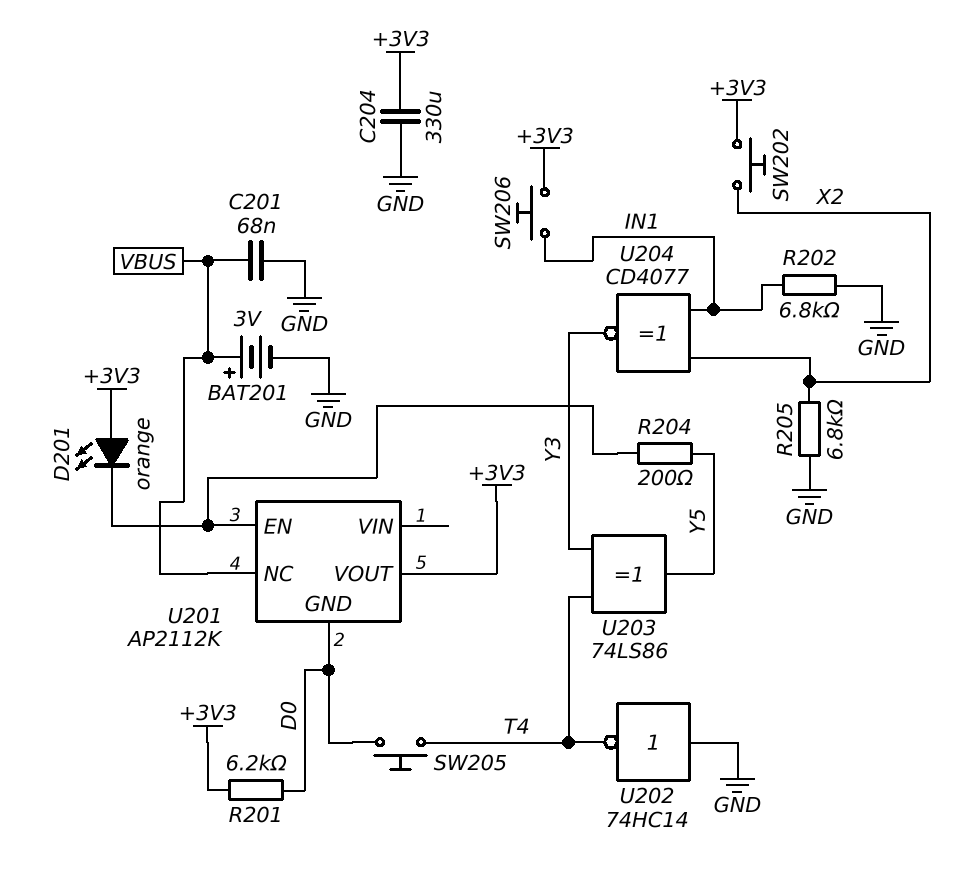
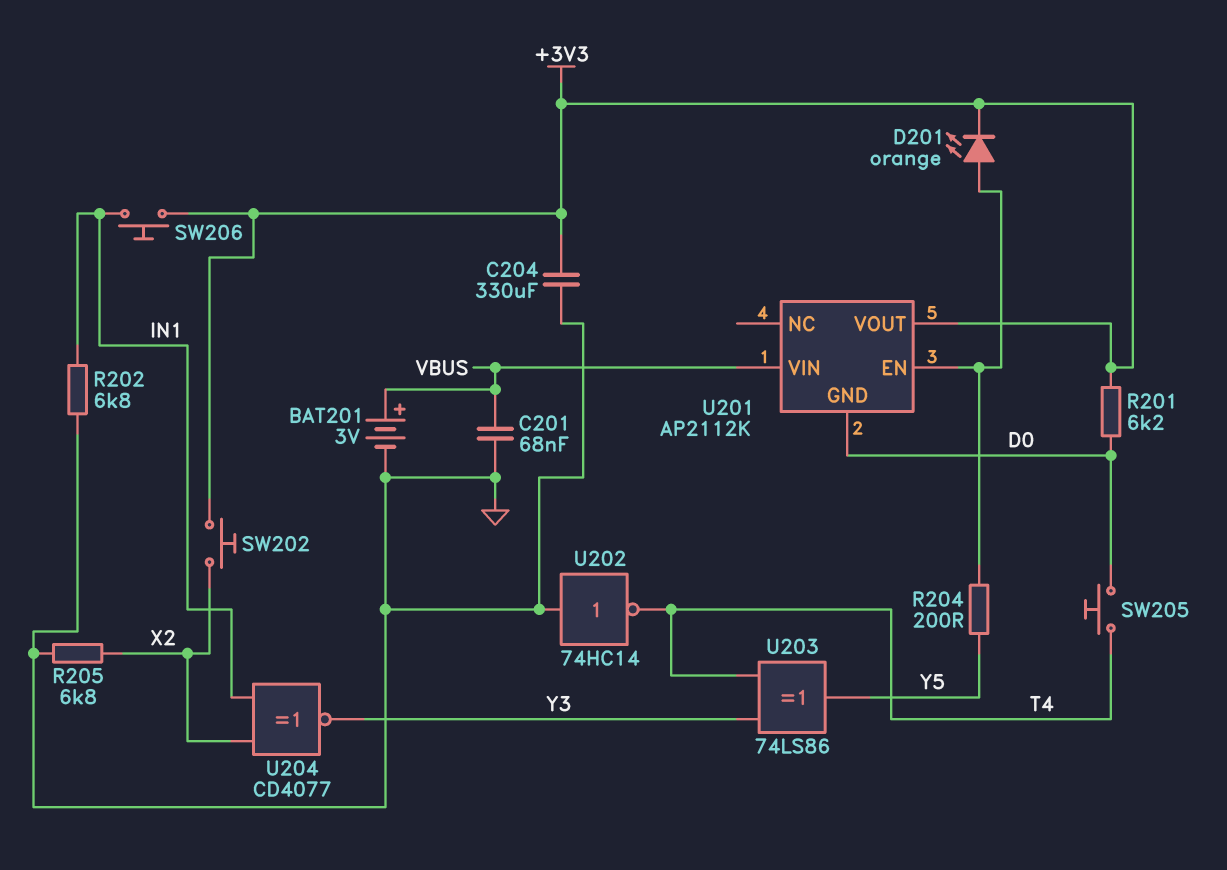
D201: LED orange (A +3V3, K U201/EN) -> LED orange (A U201/EN, K +3V3)
U201 pin NC: VBUS -> none
U201 pin VIN: none -> VBUS

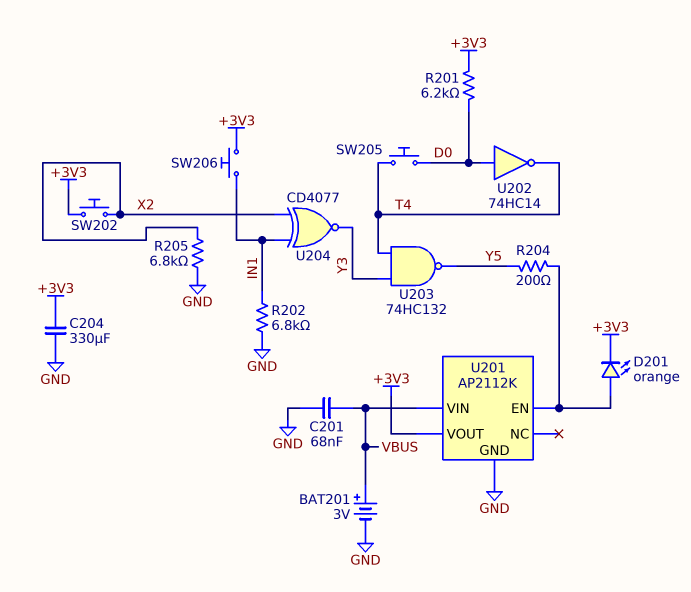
U201 pin GND: D0 -> GND
U202: NOT 74HC14 (in GND, out T4) -> NOT 74HC14 (in D0, out T4)
U203: XOR 74LS86 (in T4, in Y3, out Y5) -> NAND 74HC132 (in T4, in Y3, out Y5)

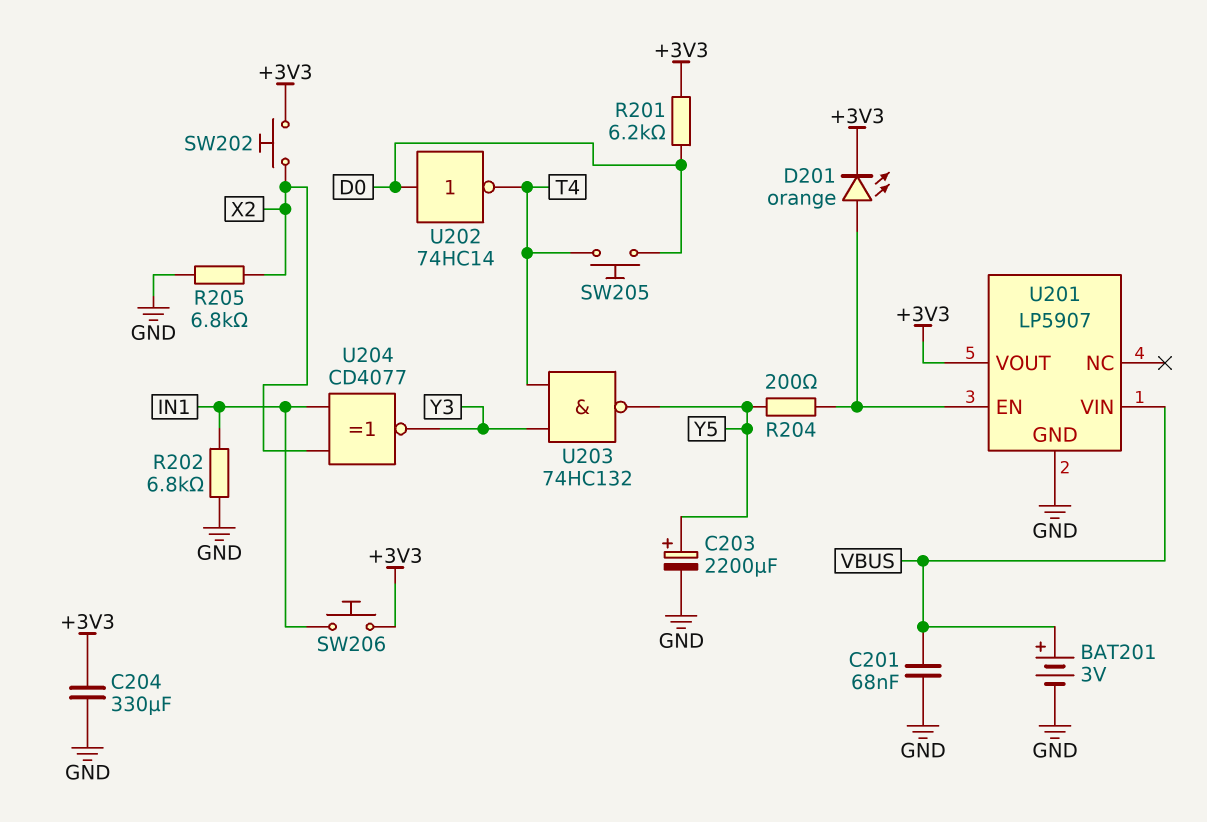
C203: none -> 2200uF (plus Y5, minus GND)
U201: AP2112K -> LP5907

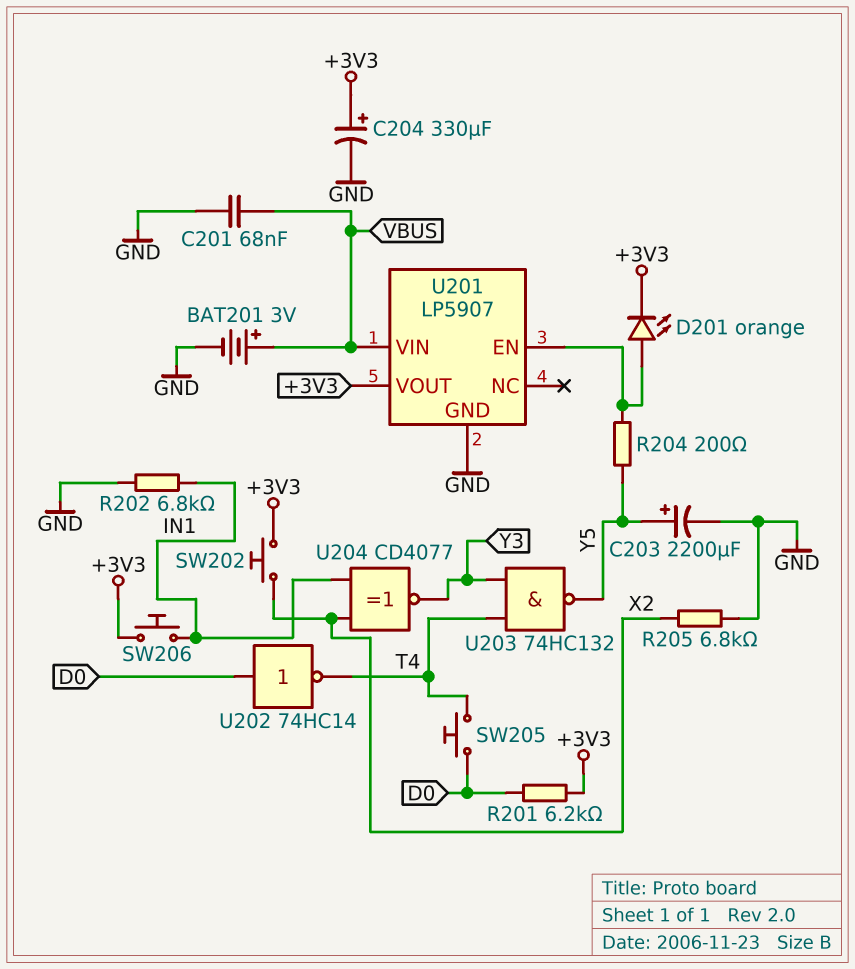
C204: 330uF (+3V3, GND) -> 330uF (plus +3V3, minus GND)

